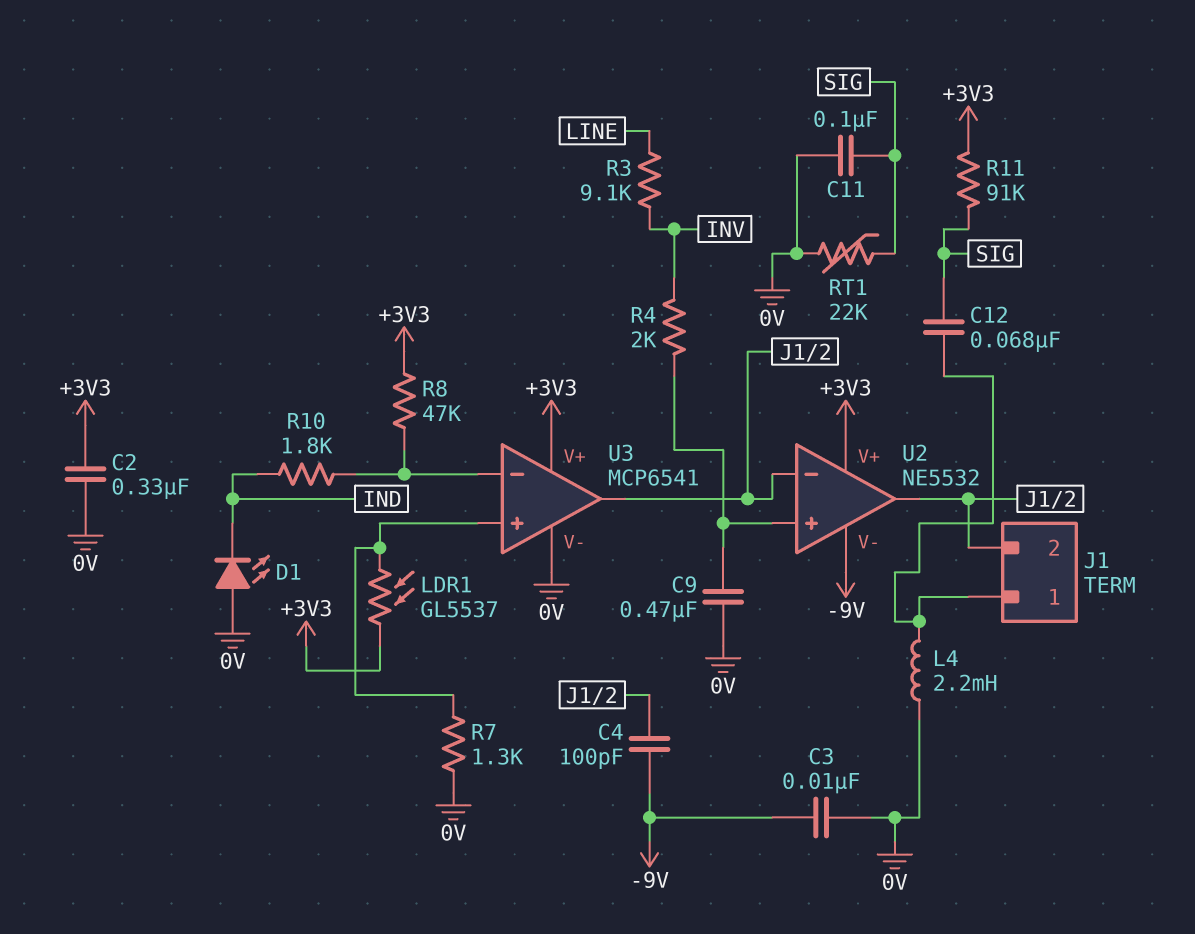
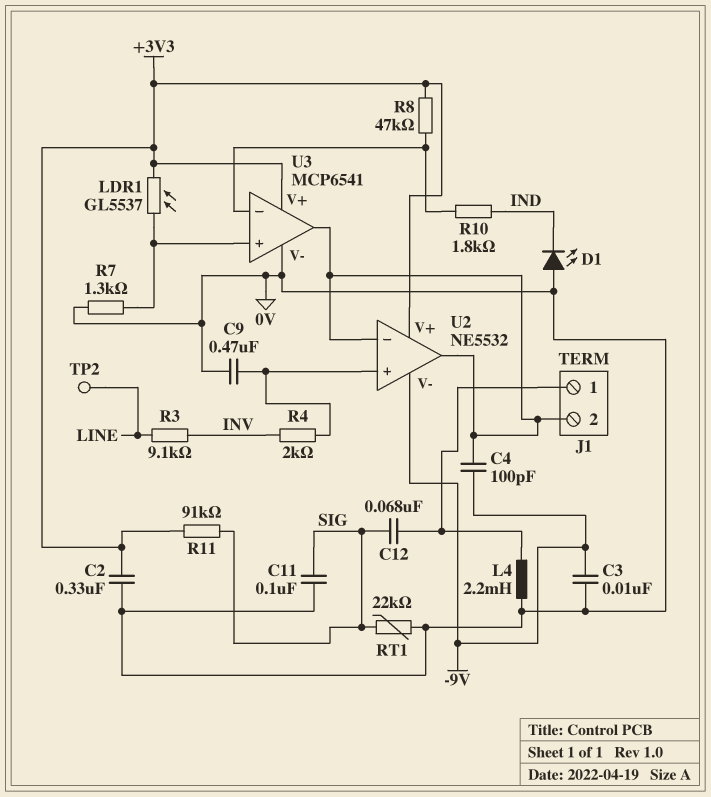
TP2: none -> test point (LINE)

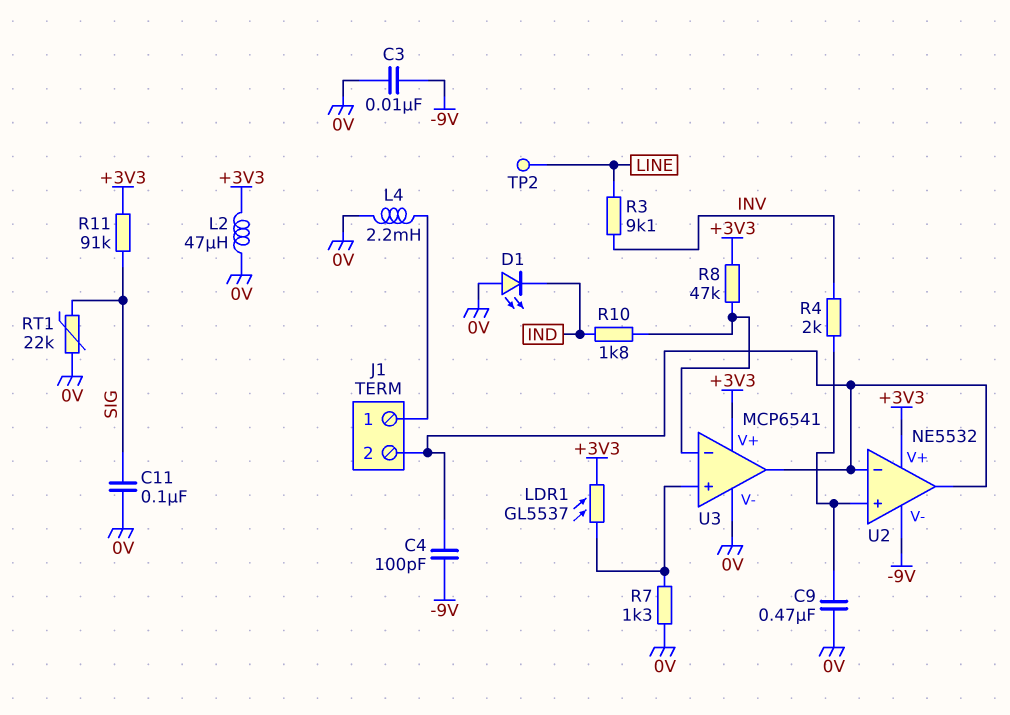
C2: 330nF (+3V3, 0V) -> none
C12: 68nF (J1/1, SIG) -> none
L2: none -> 47uH (+3V3, 0V)

